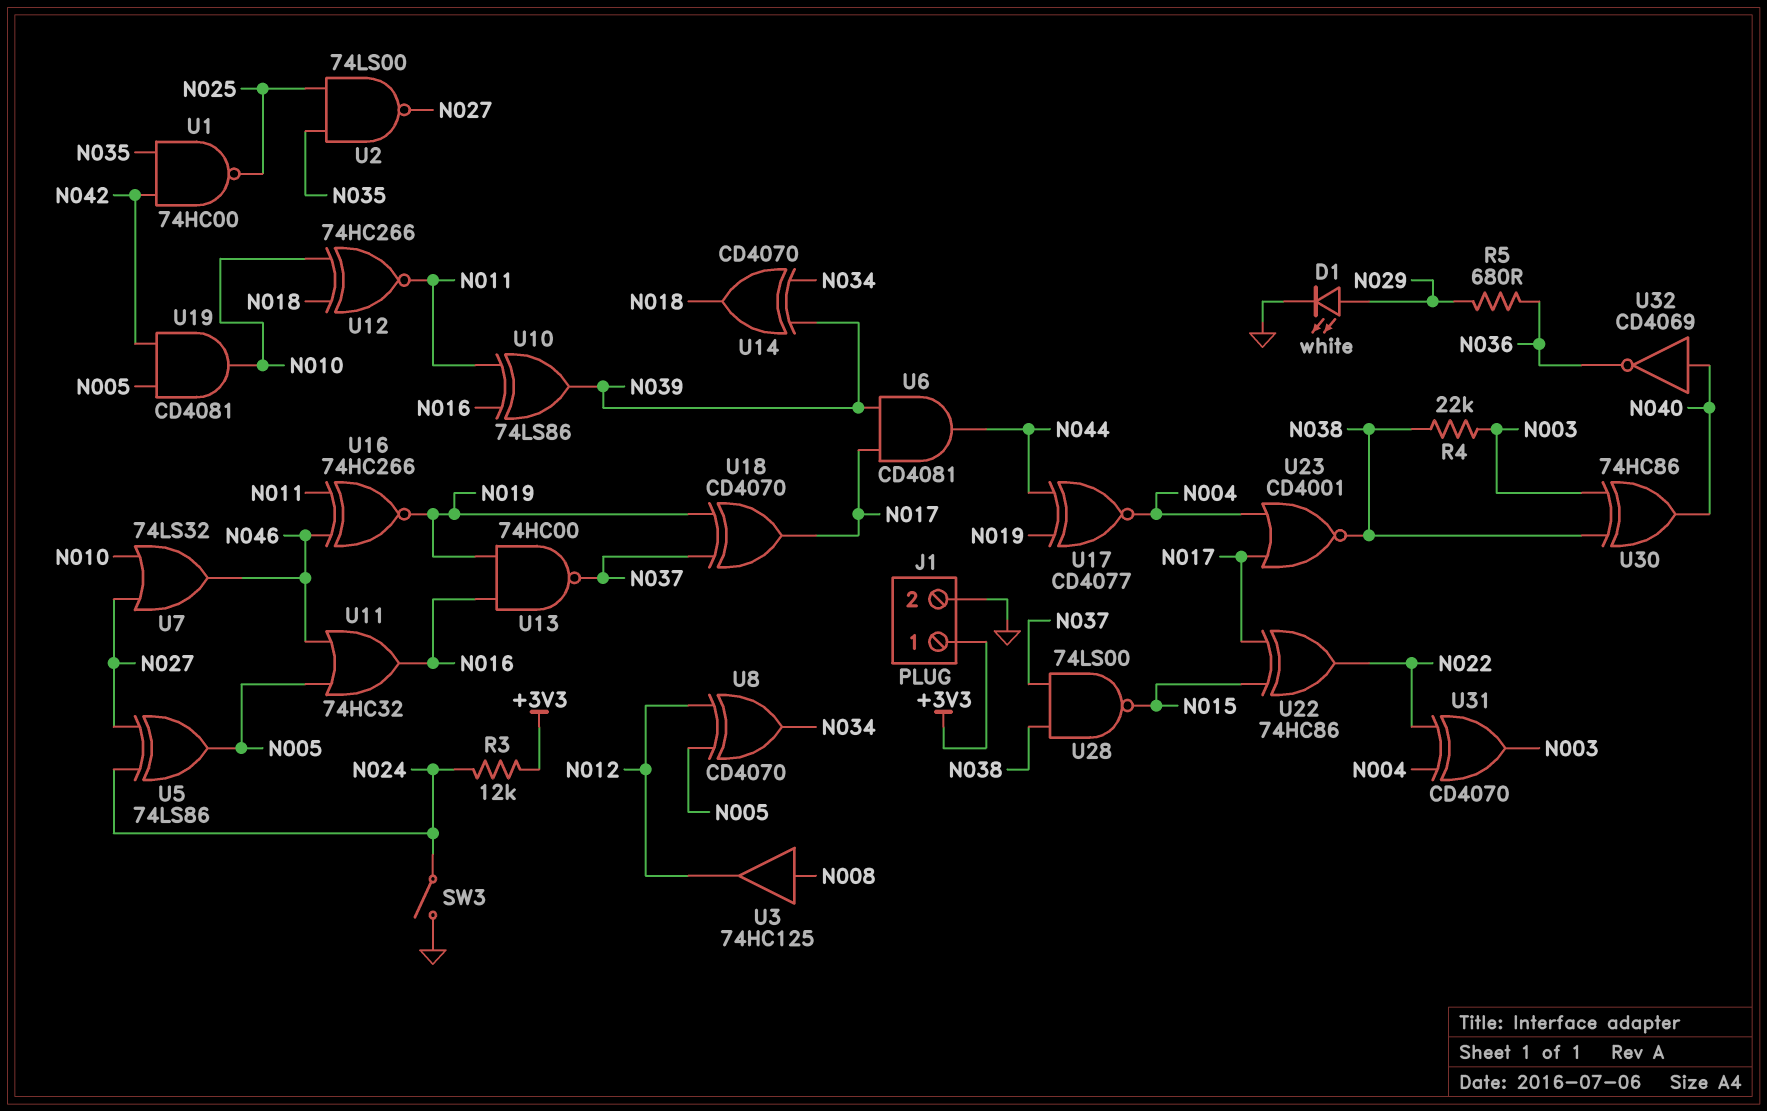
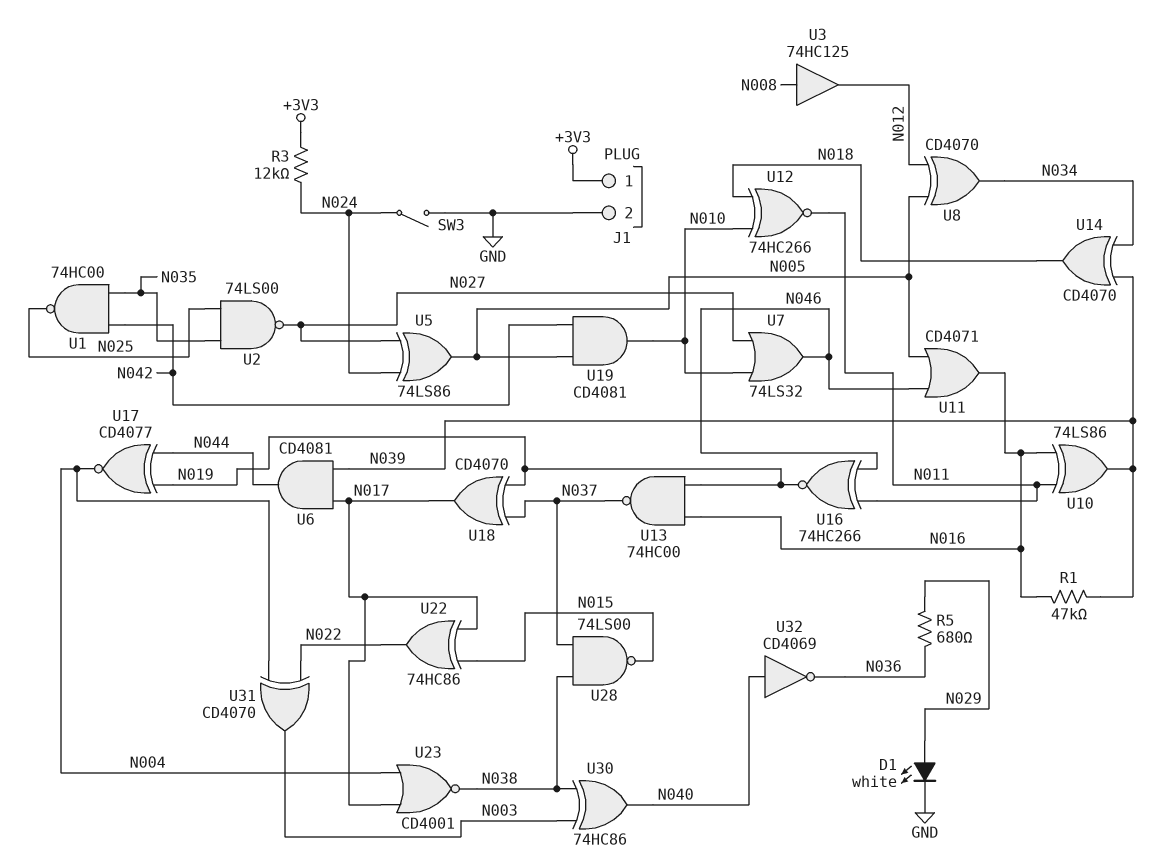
R1: none -> 47k (N016, N039)
R4: 22k (N003, N038) -> none
U11: OR 74HC32 (in N005, in N046, out N016) -> OR CD4071 (in N005, in N046, out N016)

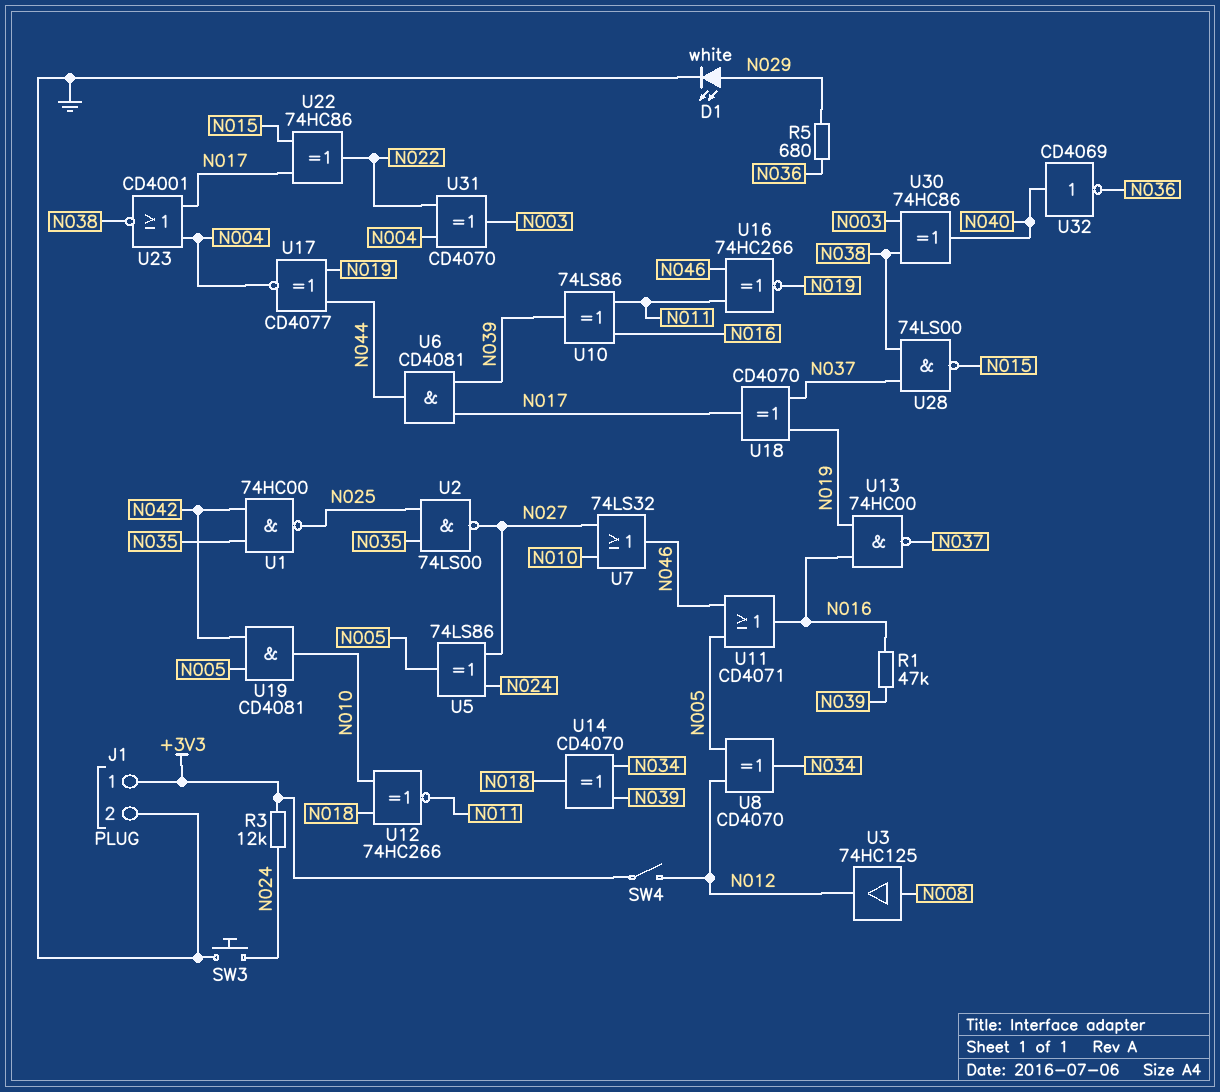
SW3: switch (GND, N024) -> button (GND, N024)
SW4: none -> switch (+3V3, N012)

